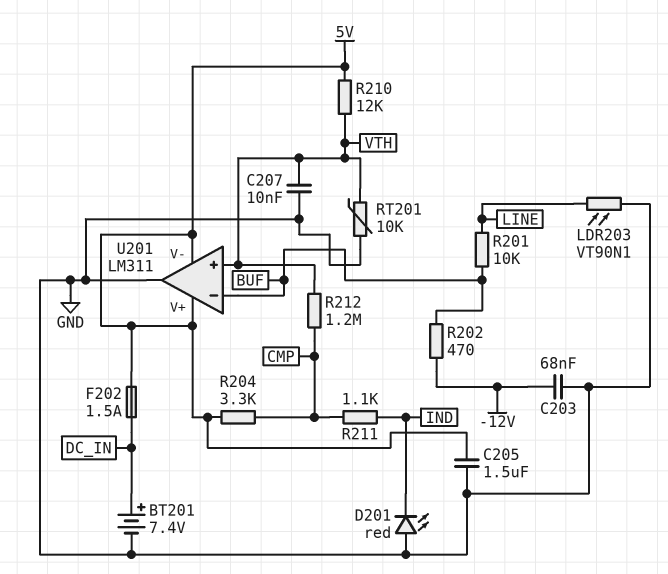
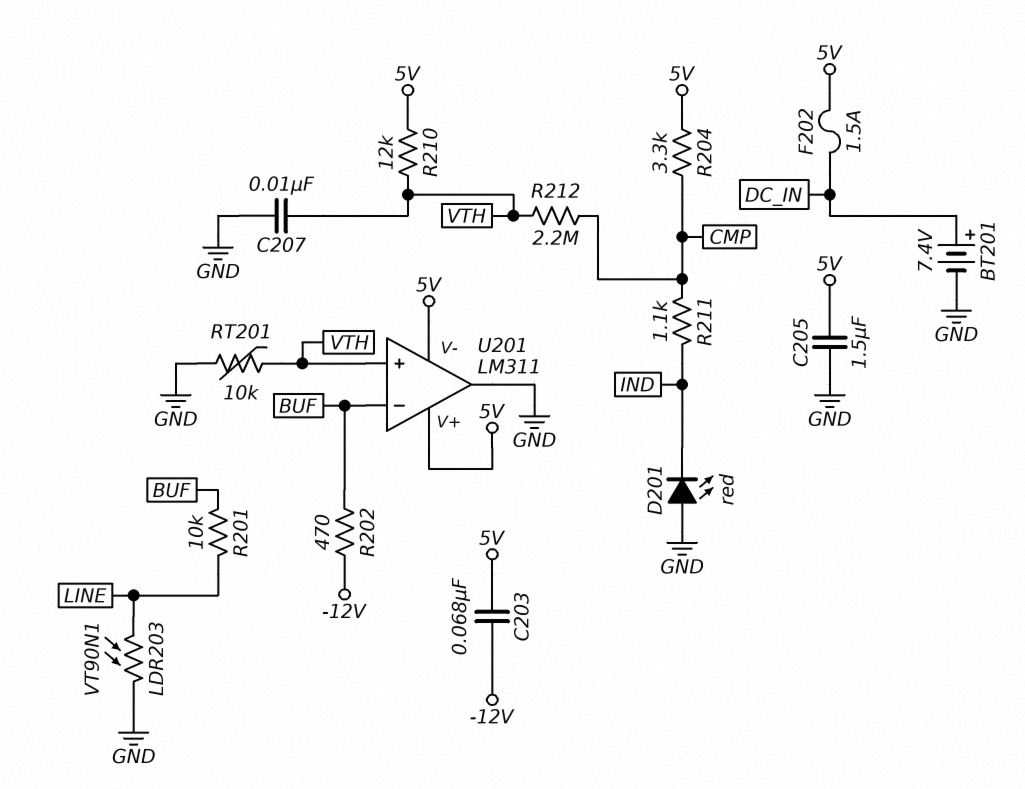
C203: 68nF (-12V, GND) -> 68nF (-12V, 5V)
R212: 1.2M (CMP, VTH) -> 2.2M (CMP, VTH)

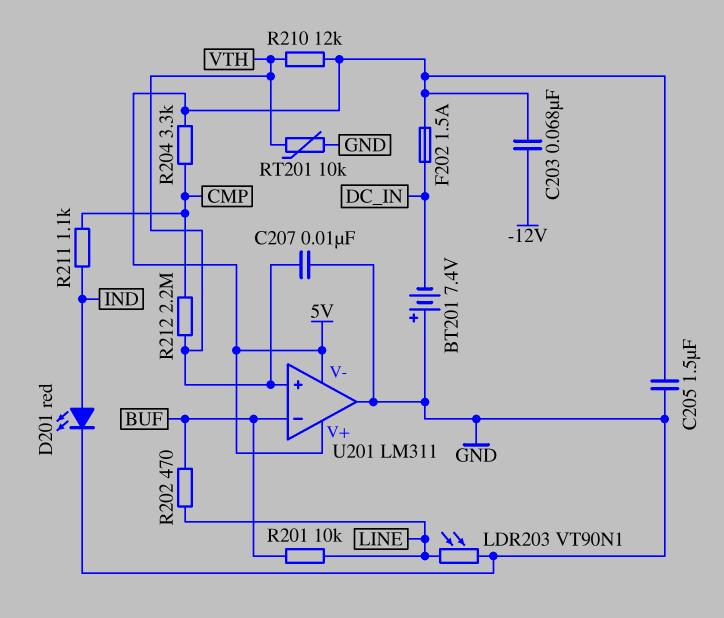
BT201: 7.4V (plus DC_IN, minus GND) -> 7.4V (plus GND, minus DC_IN)
D201: LED red (A GND, K IND) -> LED red (A IND, K GND)
R202: 470 (-12V, BUF) -> 470 (BUF, LINE)

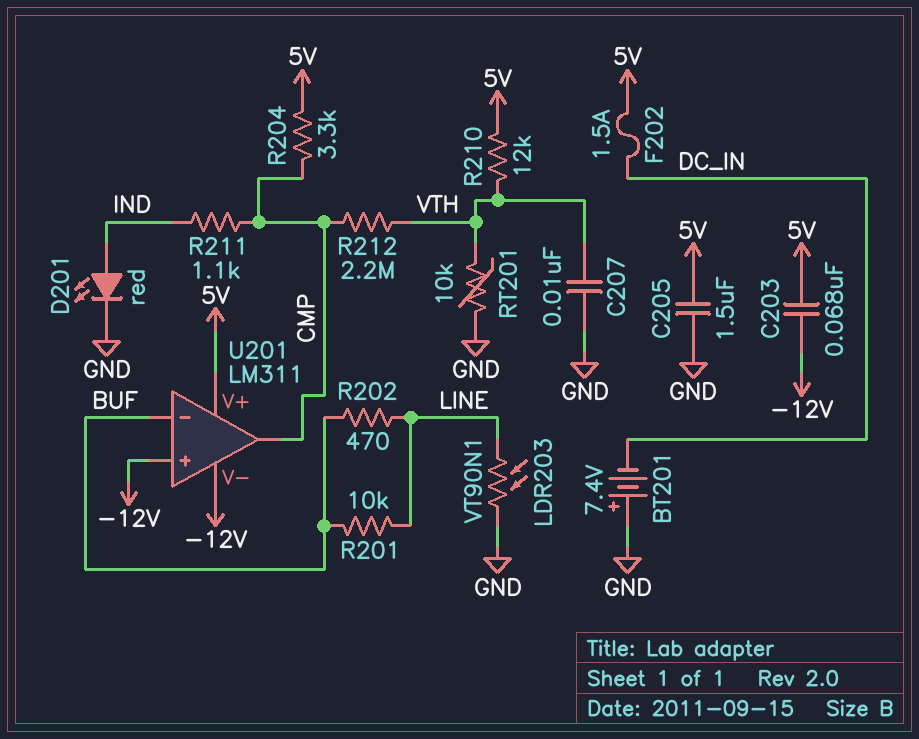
U201 pin V-: 5V -> -12V
U201 pin in+: VTH -> -12V
U201 pin out: GND -> CMP

